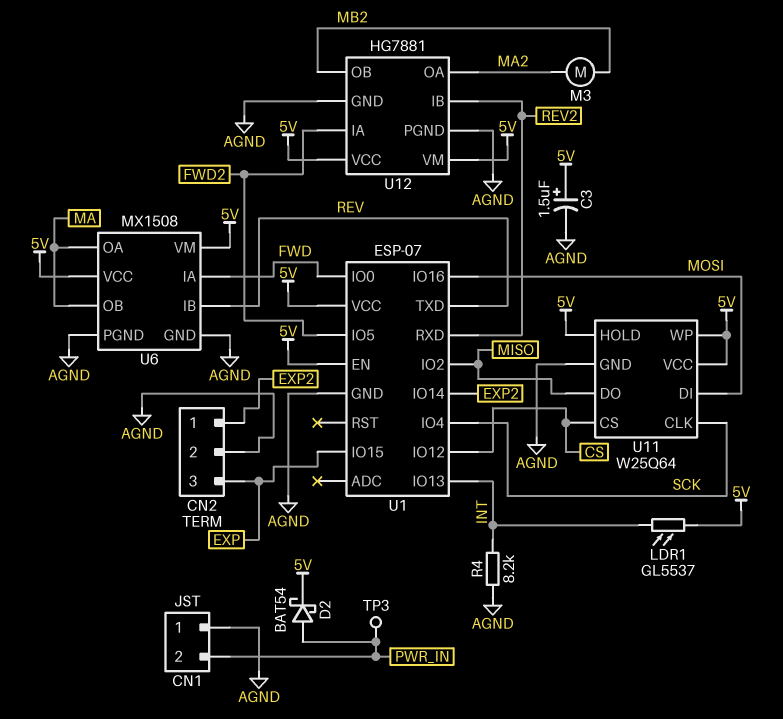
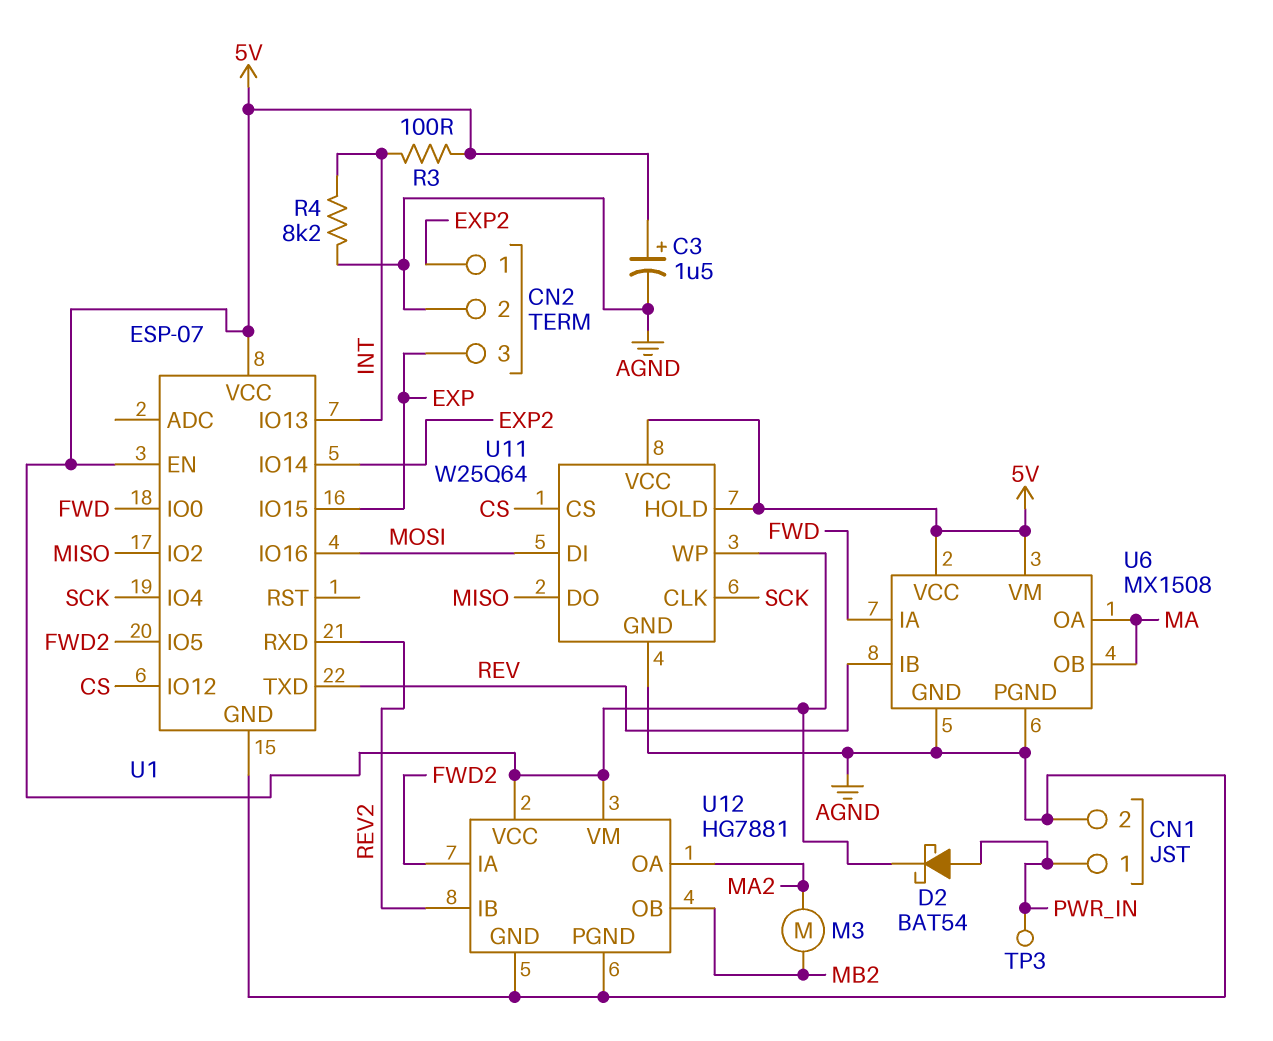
CN1 pin 1: AGND -> PWR_IN
CN1 pin 2: PWR_IN -> AGND
LDR1: GL5537 (5V, INT) -> none
R3: none -> 100 (5V, INT)

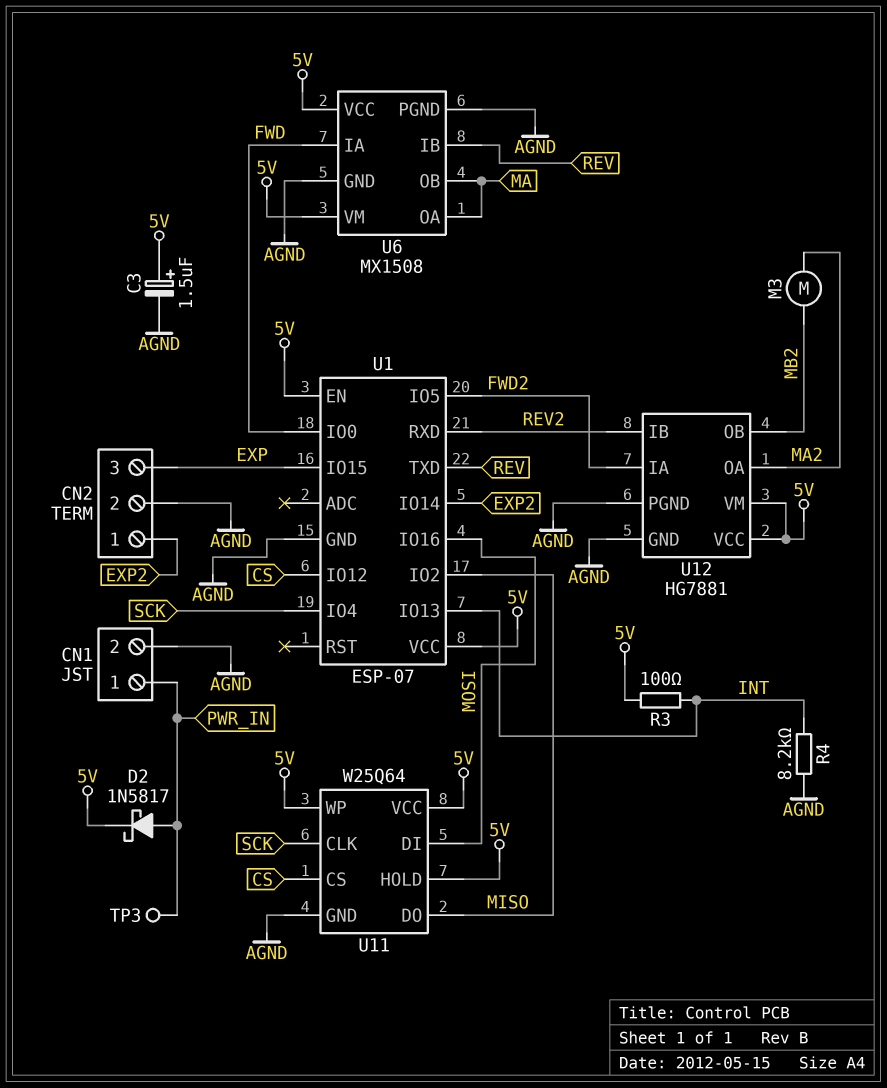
D2: schottky BAT54 (A PWR_IN, K 5V) -> schottky 1N5817 (A PWR_IN, K 5V)

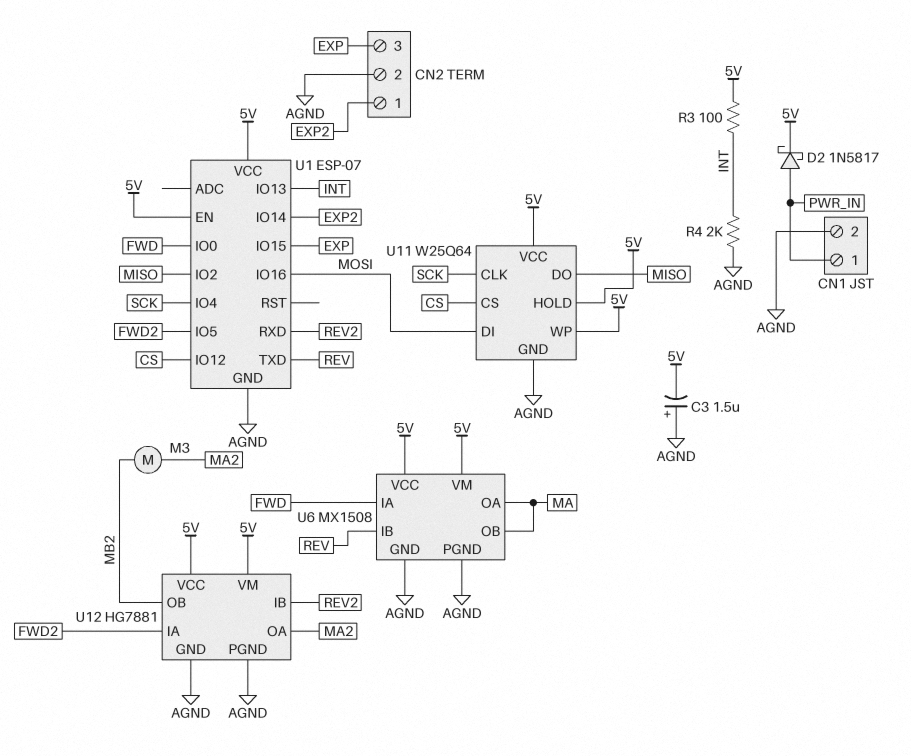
C3: 1.5uF (plus 5V, minus AGND) -> 1.5uF (plus AGND, minus 5V)
R4: 8.2k (AGND, INT) -> 2k (AGND, INT)
TP3: test point (PWR_IN) -> none

